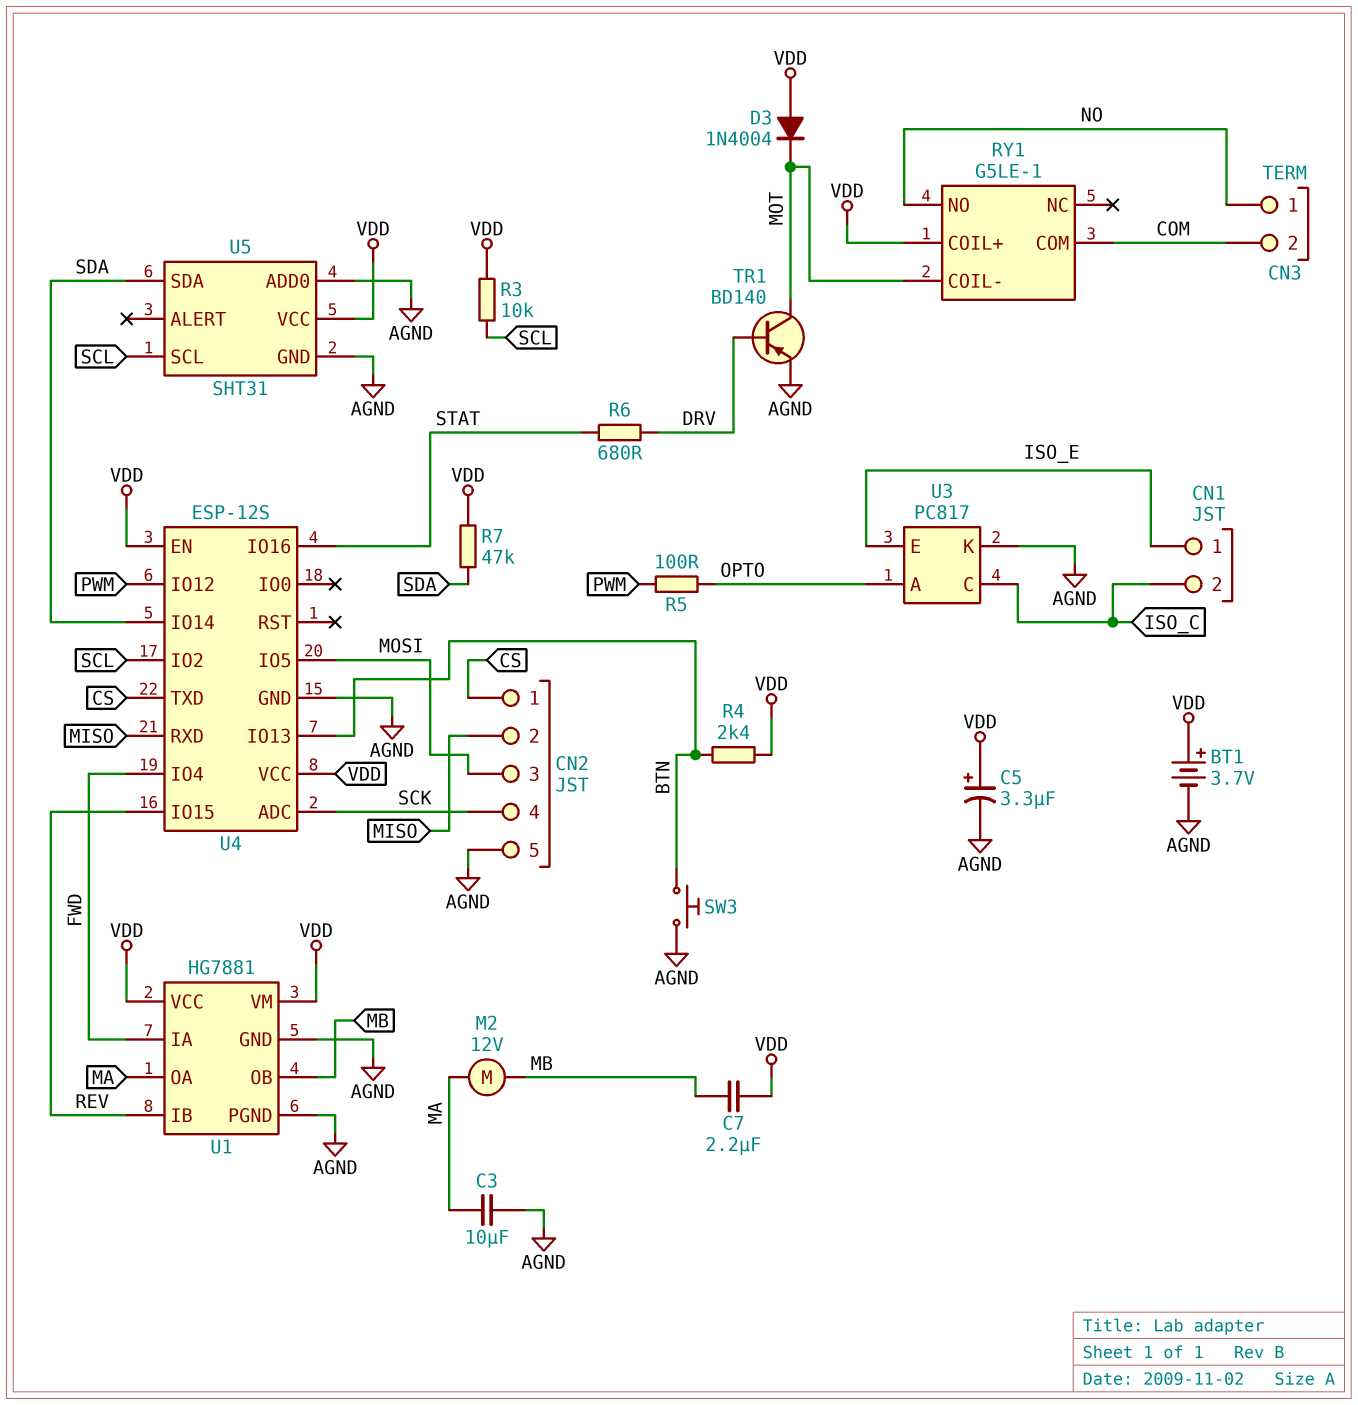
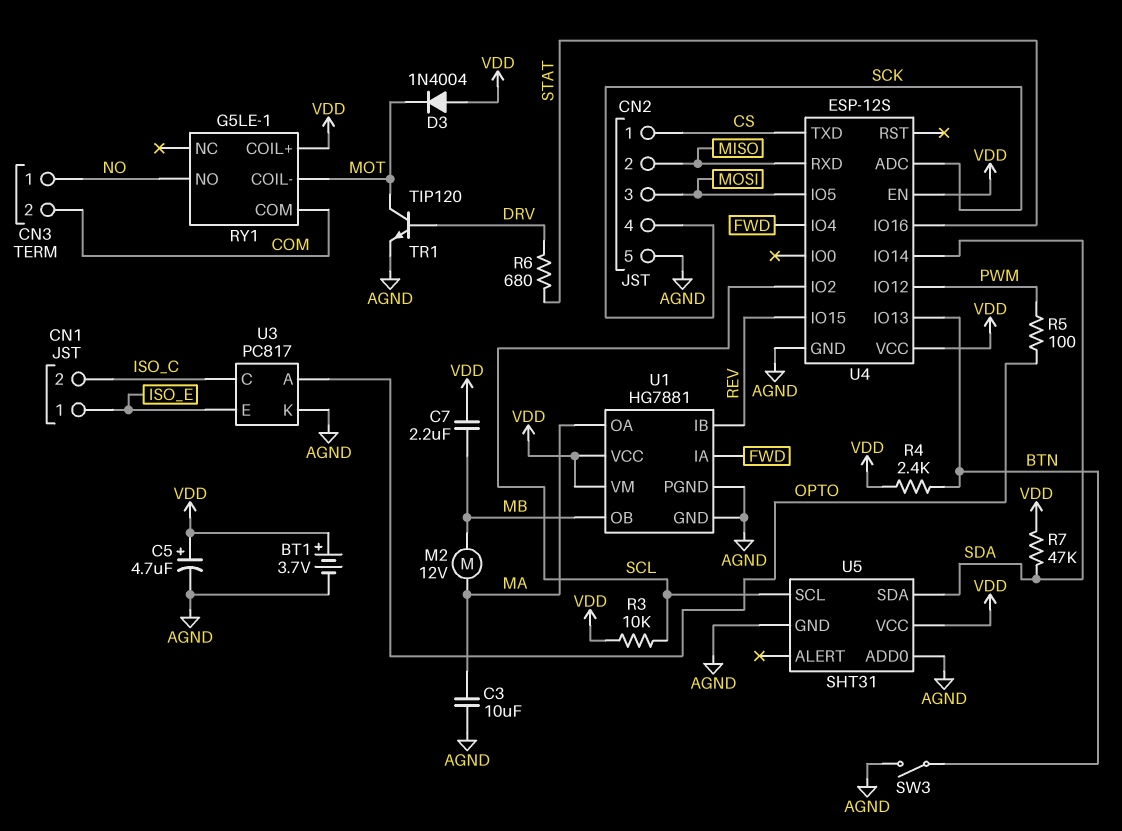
C5: 3.3uF (plus VDD, minus AGND) -> 4.7uF (plus VDD, minus AGND)
SW3: button (AGND, BTN) -> switch (AGND, BTN)
TR1: PNP BD140 (B DRV, C MOT, E AGND) -> NPN TIP120 (B DRV, C MOT, E AGND)

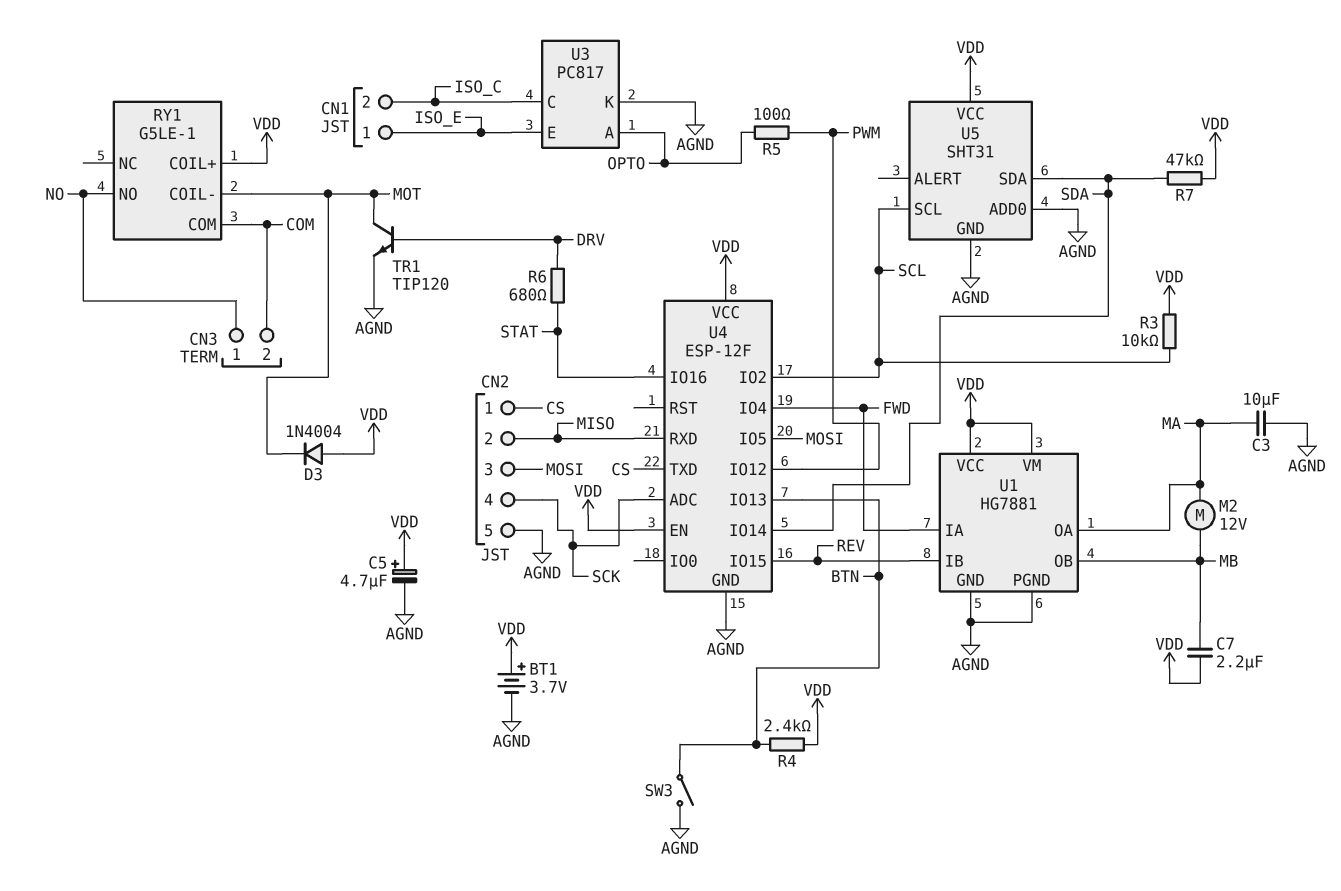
U4: ESP-12S -> ESP-12F

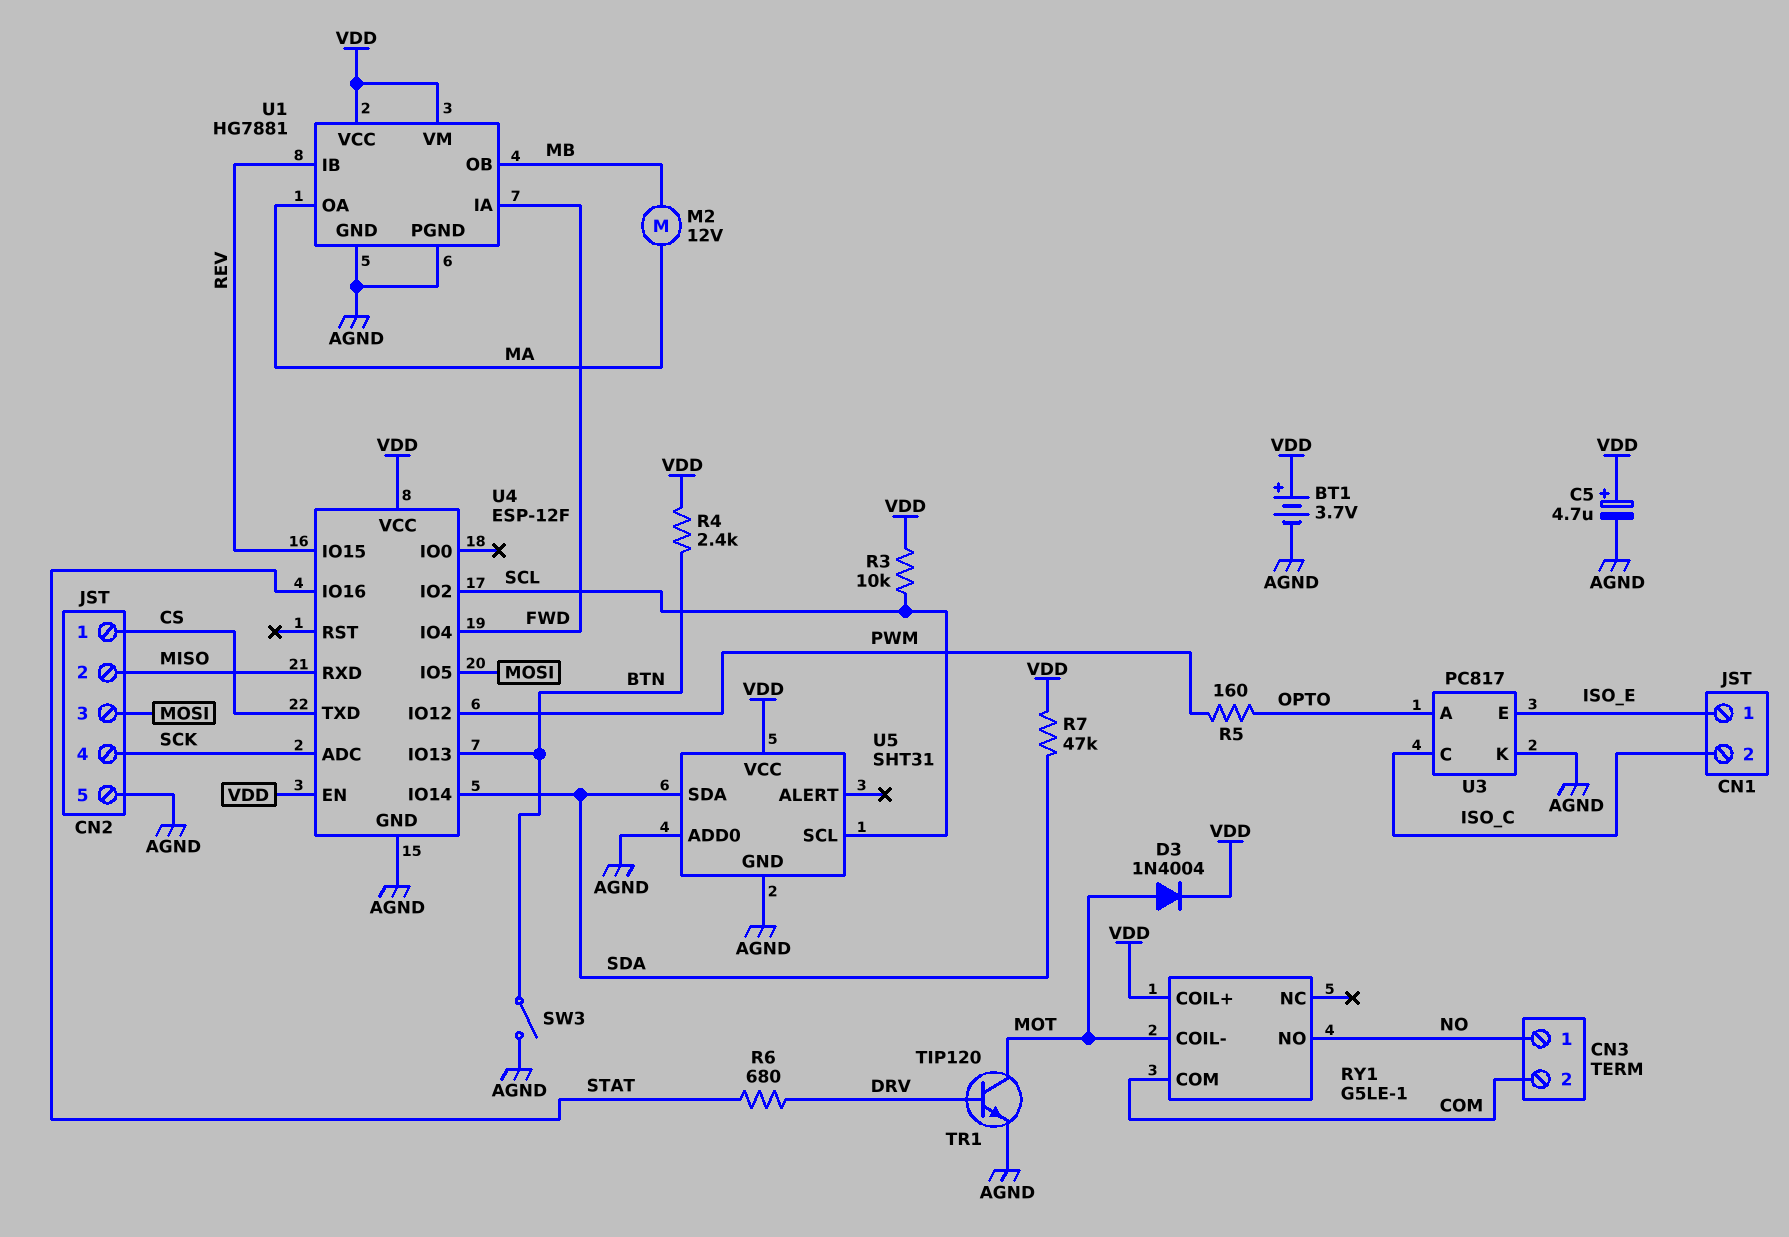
C3: 10uF (AGND, MA) -> none
C7: 2.2uF (MB, VDD) -> none
D3: diode 1N4004 (A VDD, K MOT) -> diode 1N4004 (A MOT, K VDD)
R5: 100 (OPTO, PWM) -> 160 (OPTO, PWM)

